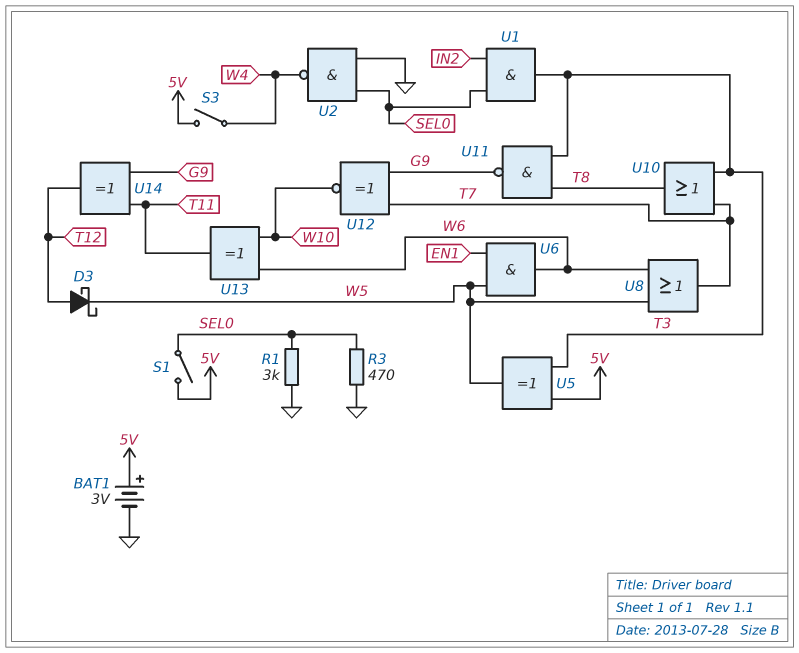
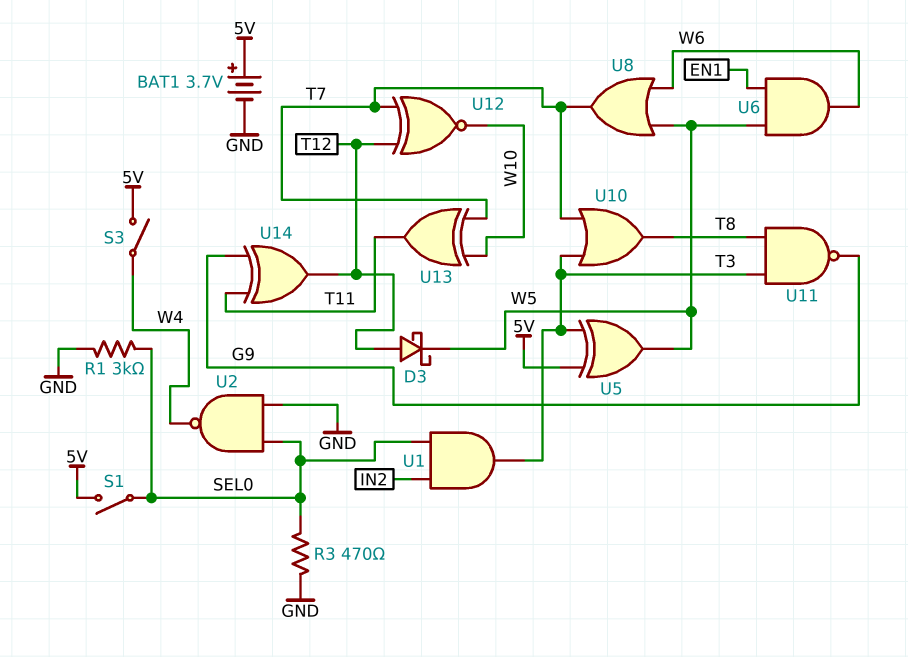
BAT1: 3V (plus 5V, minus GND) -> 3.7V (plus 5V, minus GND)
U12: XNOR (in G9, in T7, out W10) -> XNOR (in T7, in T12, out W10)
U13: XOR (in W6, in W10, out T11) -> XOR (in T7, in W10, out T11)

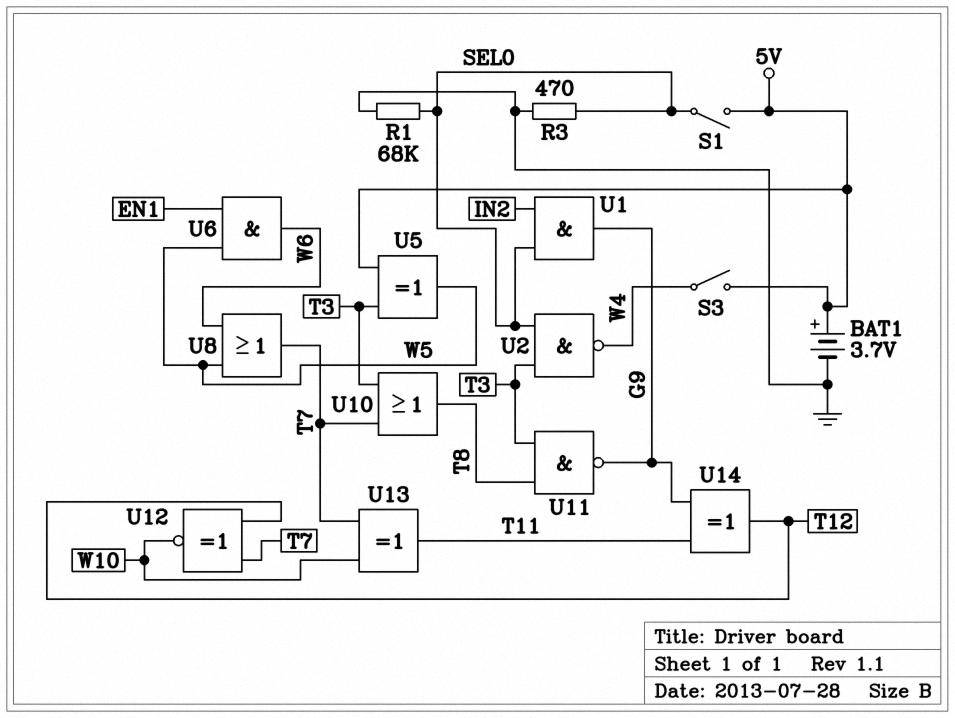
D3: schottky (A T12, K W5) -> none
R1: 3k (GND, SEL0) -> 68k (GND, SEL0)
U1: AND (in IN2, in SEL0, out T3) -> AND (in IN2, in SEL0, out G9)
U2: NAND (in GND, in SEL0, out W4) -> NAND (in SEL0, in T3, out W4)

